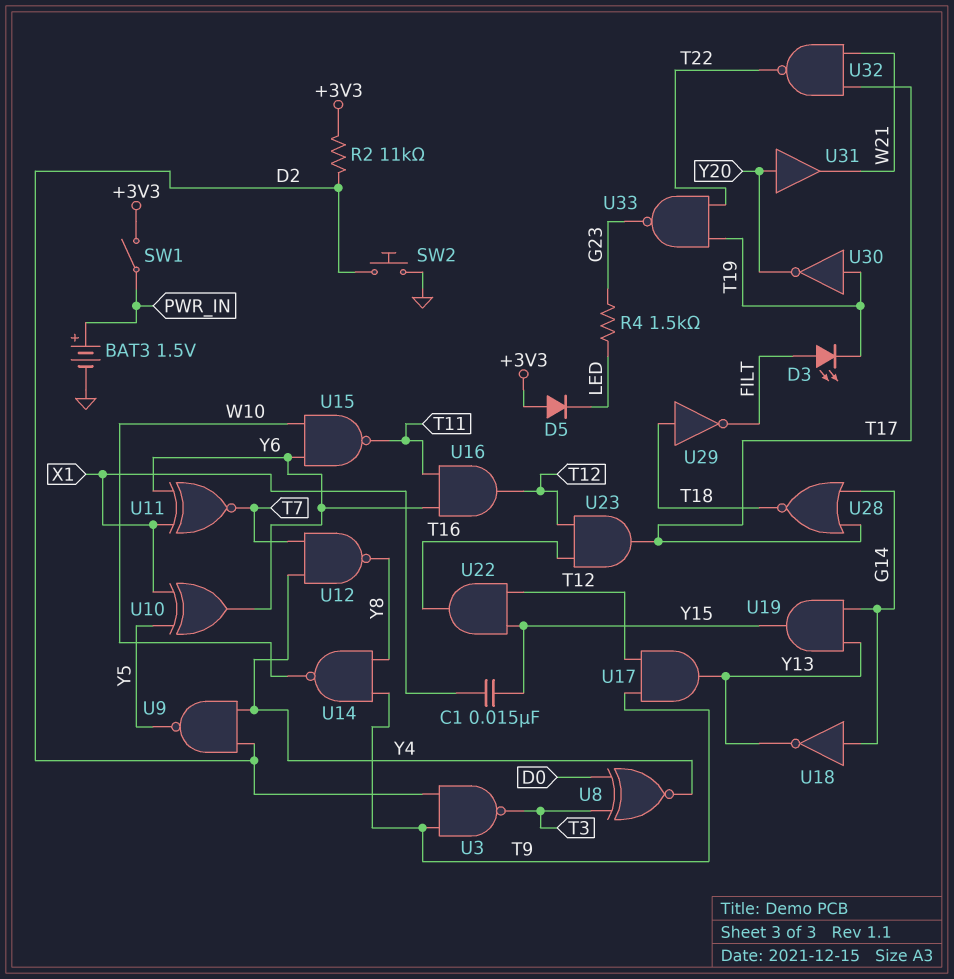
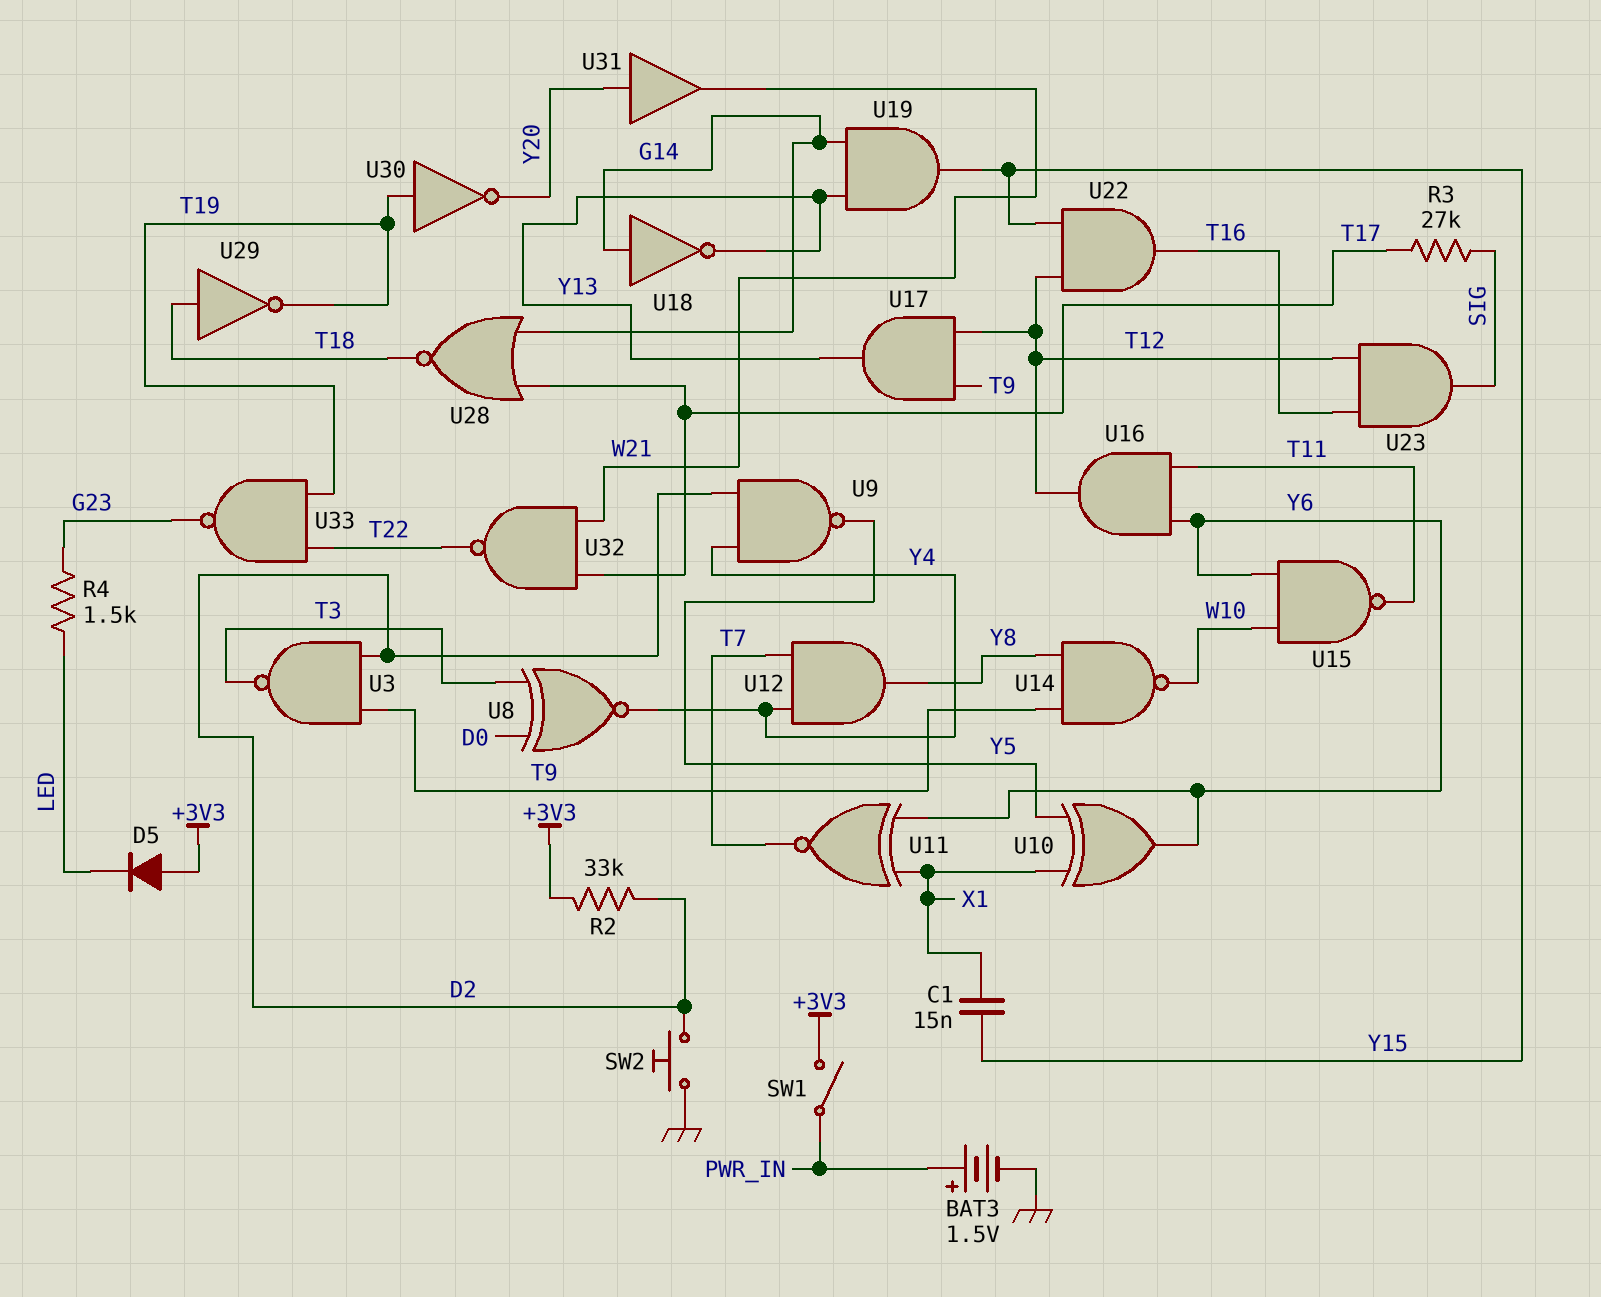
D3: LED (A FILT, K T19) -> none
R2: 11k (+3V3, D2) -> 33k (+3V3, D2)
R3: none -> 27k (SIG, T17)
U12: NAND (in T7, in Y4, out Y8) -> AND (in T7, in Y4, out Y8)
U23: AND (in T12, in T16, out T17) -> AND (in T12, in T16, out SIG)
U29: NOT (in T18, out FILT) -> NOT (in T18, out T19)

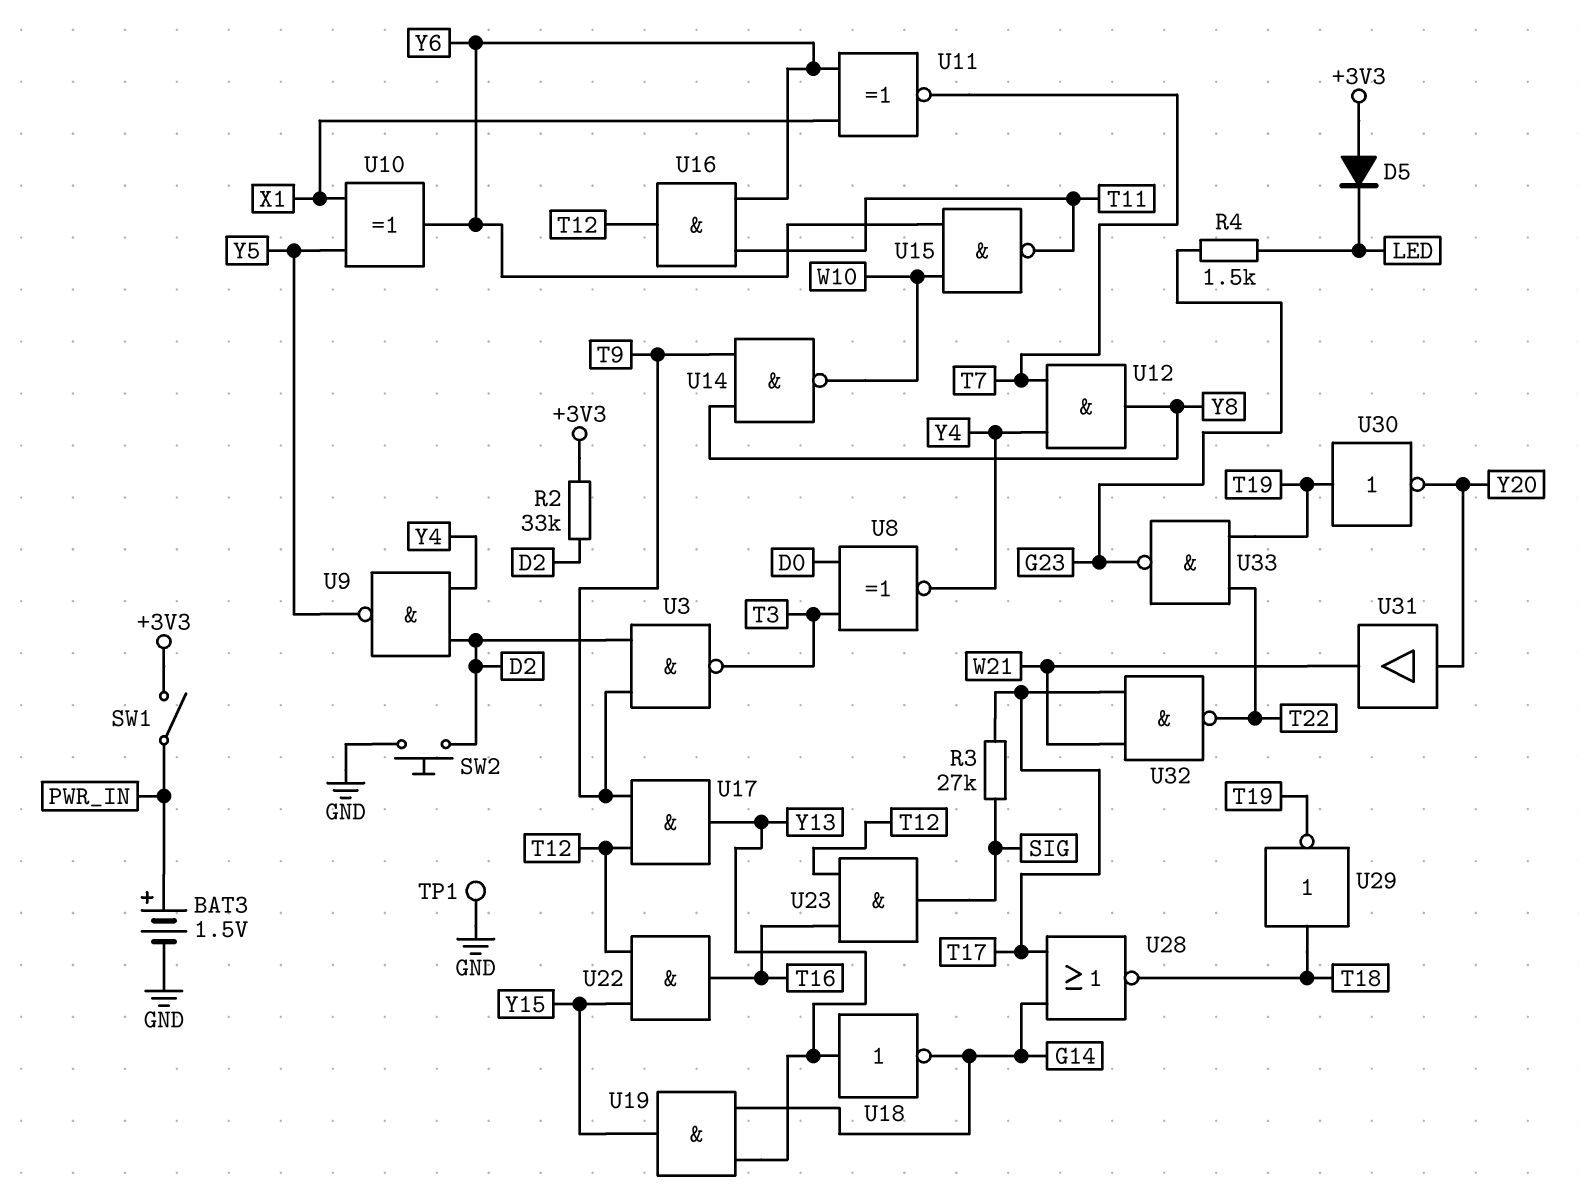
C1: 15nF (X1, Y15) -> none
TP1: none -> test point (GND)
U18: NOT (in G14, out Y13) -> NOT (in Y13, out G14)

